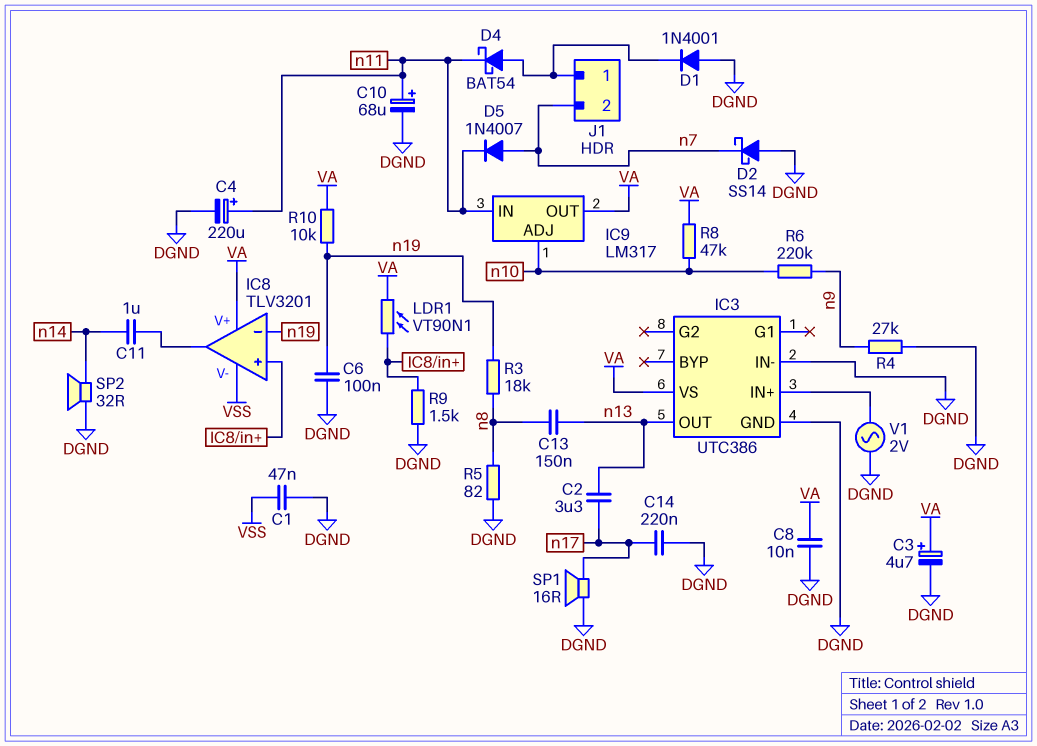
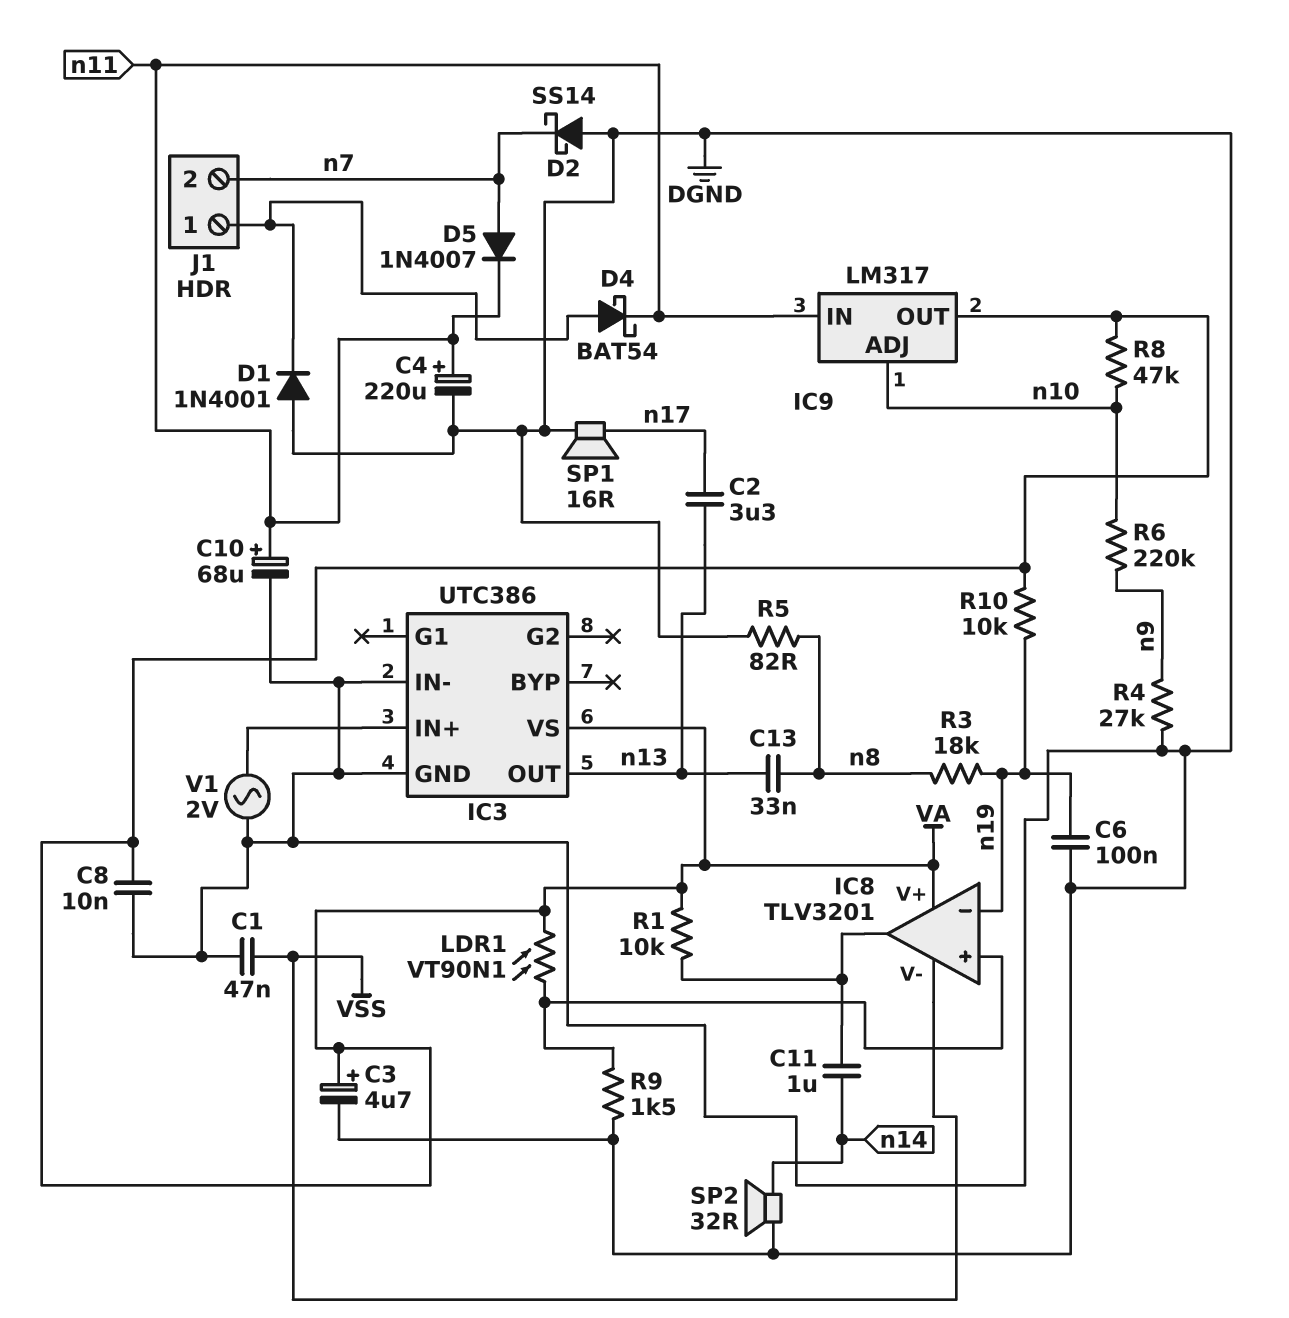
C13: 150nF (n8, n13) -> 33nF (n8, n13)
C14: 220nF (DGND, n17) -> none
R1: none -> 10k (IC8/out, VA)

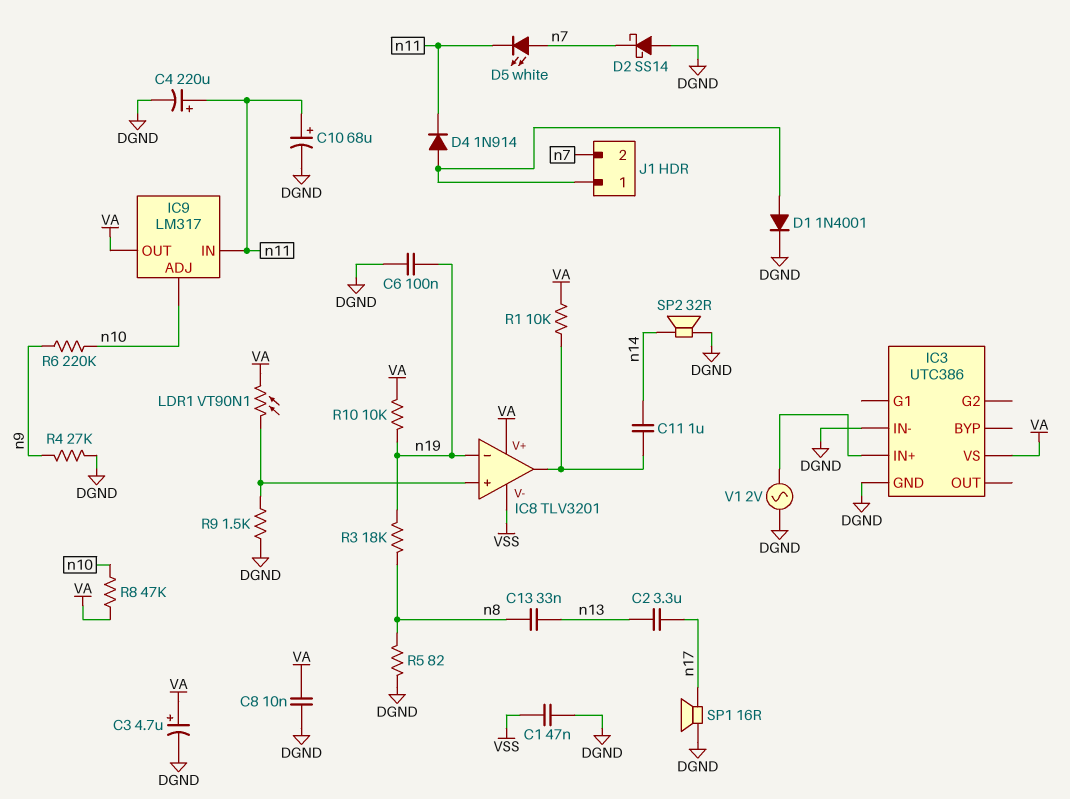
D1: diode 1N4001 (A DGND, K J1/1) -> diode 1N4001 (A J1/1, K DGND)
D4: schottky BAT54 (A J1/1, K n11) -> diode 1N914 (A J1/1, K n11)
D5: diode 1N4007 (A n7, K n11) -> LED white (A n7, K n11)
IC3 pin OUT: n13 -> none

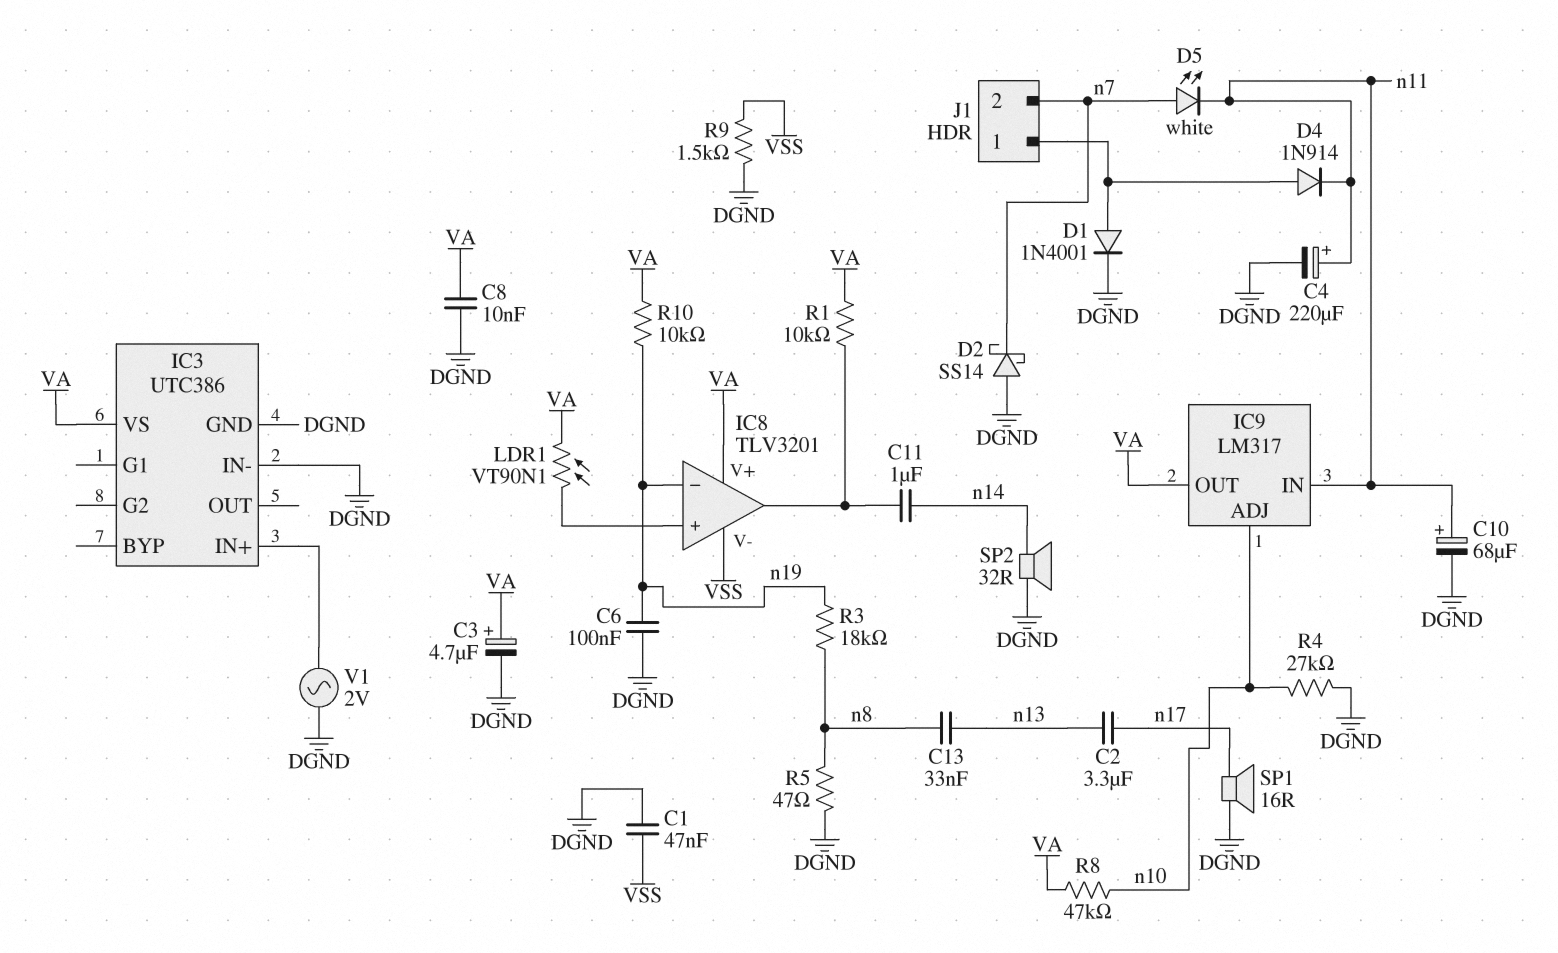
R4: 27k (DGND, n9) -> 27k (DGND, n10)
R5: 82 (DGND, n8) -> 47 (DGND, n8)
R6: 220k (n9, n10) -> none
R9: 1.5k (DGND, IC8/in+) -> 1.5k (DGND, VSS)

